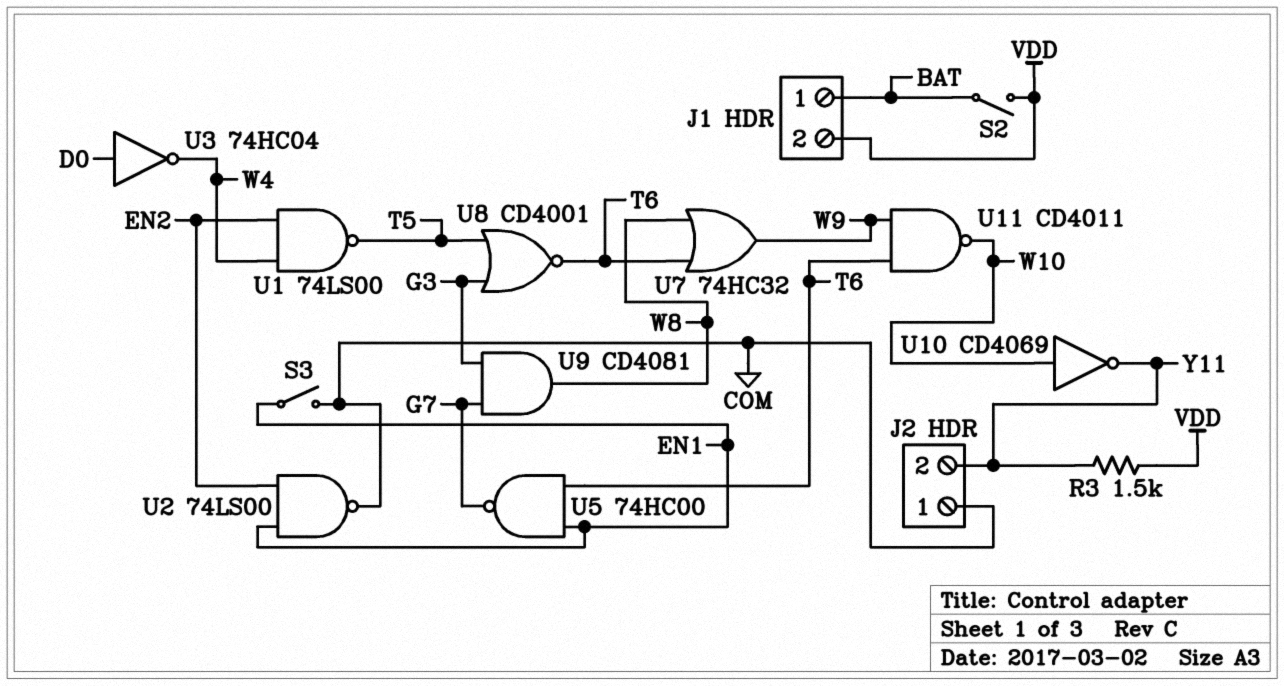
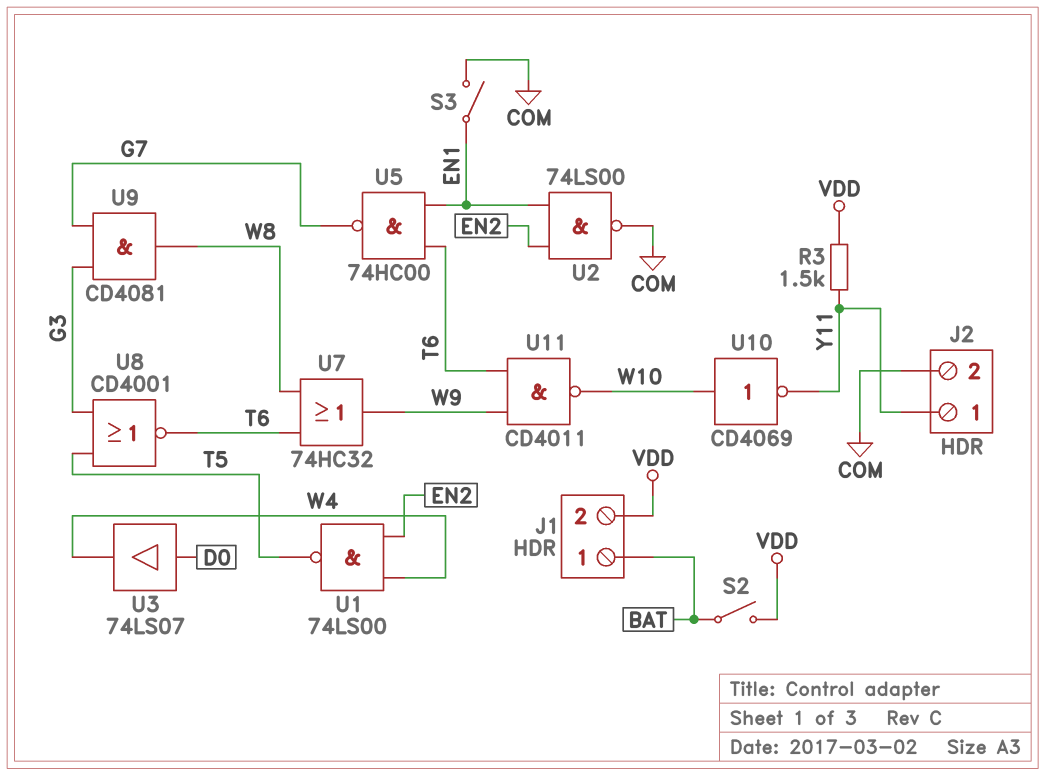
J2 pin 1: COM -> Y11
J2 pin 2: Y11 -> COM
U3: NOT 74HC04 (in D0, out W4) -> buffer 74LS07 (in D0, out W4)

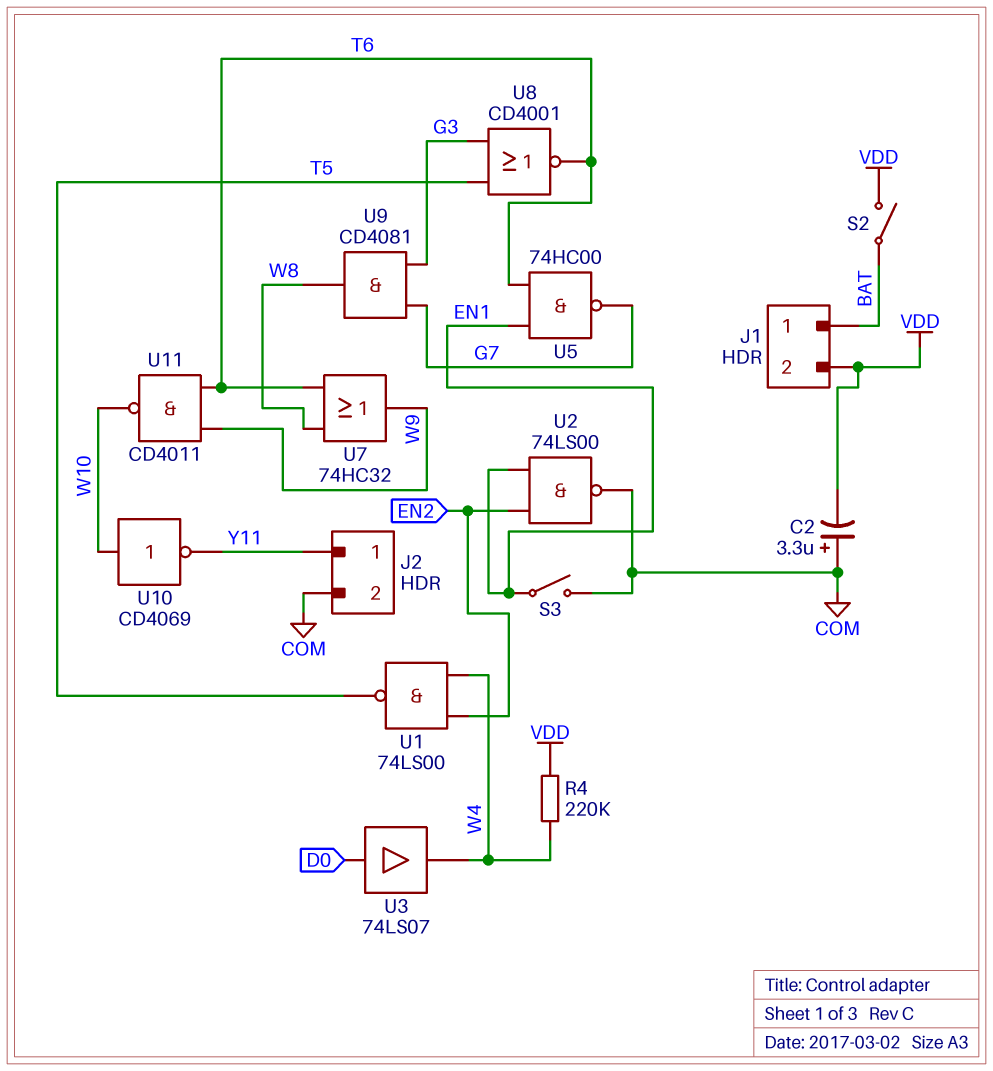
C2: none -> 3.3uF (plus COM, minus VDD)
R3: 1.5k (VDD, Y11) -> none
R4: none -> 220k (VDD, W4)

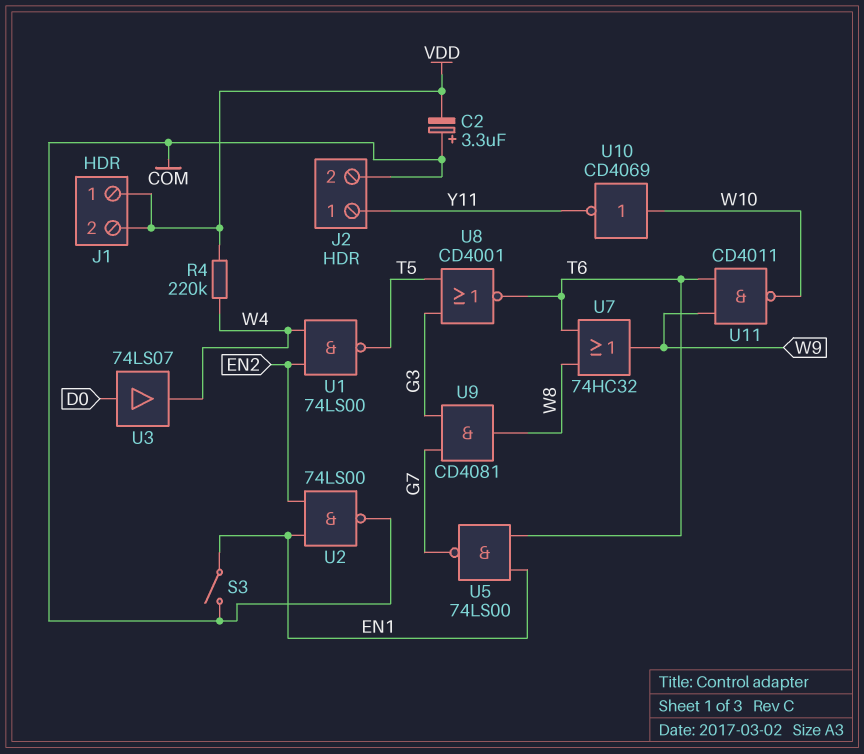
J1 pin 1: BAT -> VDD
S2: switch (BAT, VDD) -> none
U5: NAND 74HC00 (in EN1, in T6, out G7) -> NAND 74LS00 (in EN1, in T6, out G7)

